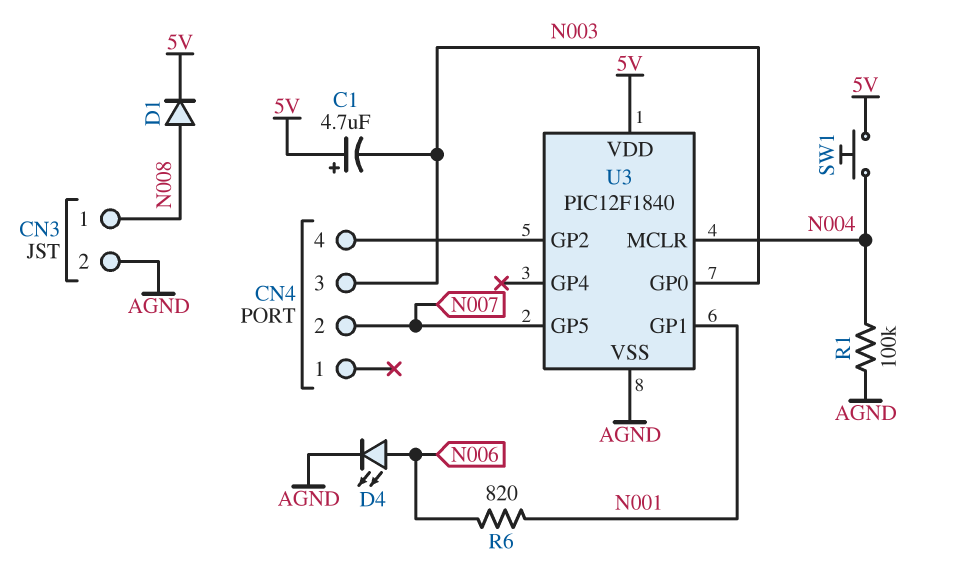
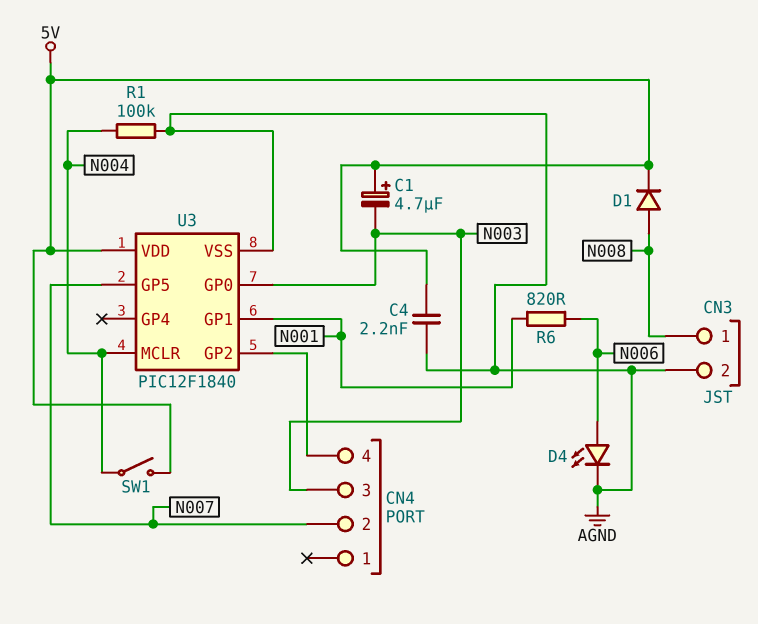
C4: none -> 2.2nF (5V, AGND)
SW1: button (5V, N004) -> switch (5V, N004)

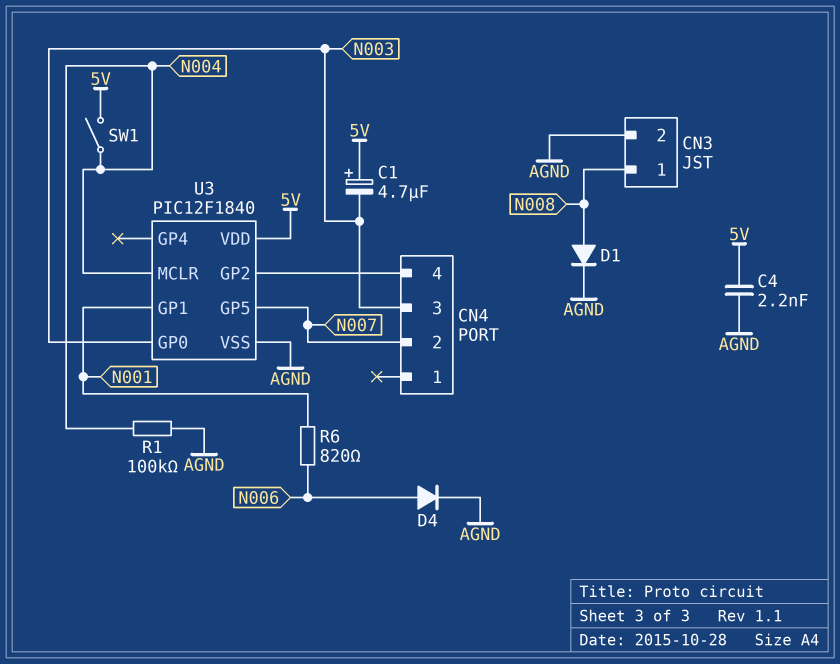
D1: diode (A N008, K 5V) -> diode (A N008, K AGND)
D4: LED (A N006, K AGND) -> diode (A N006, K AGND)

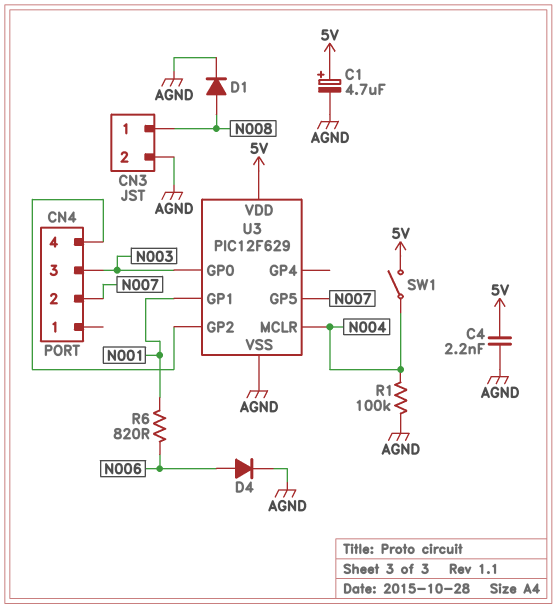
C1: 4.7uF (plus 5V, minus N003) -> 4.7uF (plus 5V, minus AGND)
U3: PIC12F1840 -> PIC12F629

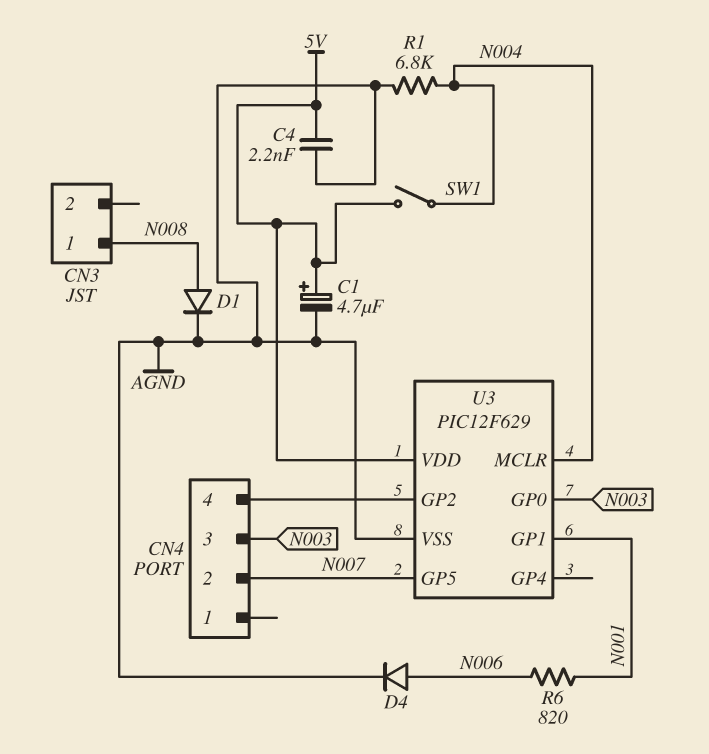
CN3 pin 2: AGND -> none
R1: 100k (AGND, N004) -> 6.8k (AGND, N004)

